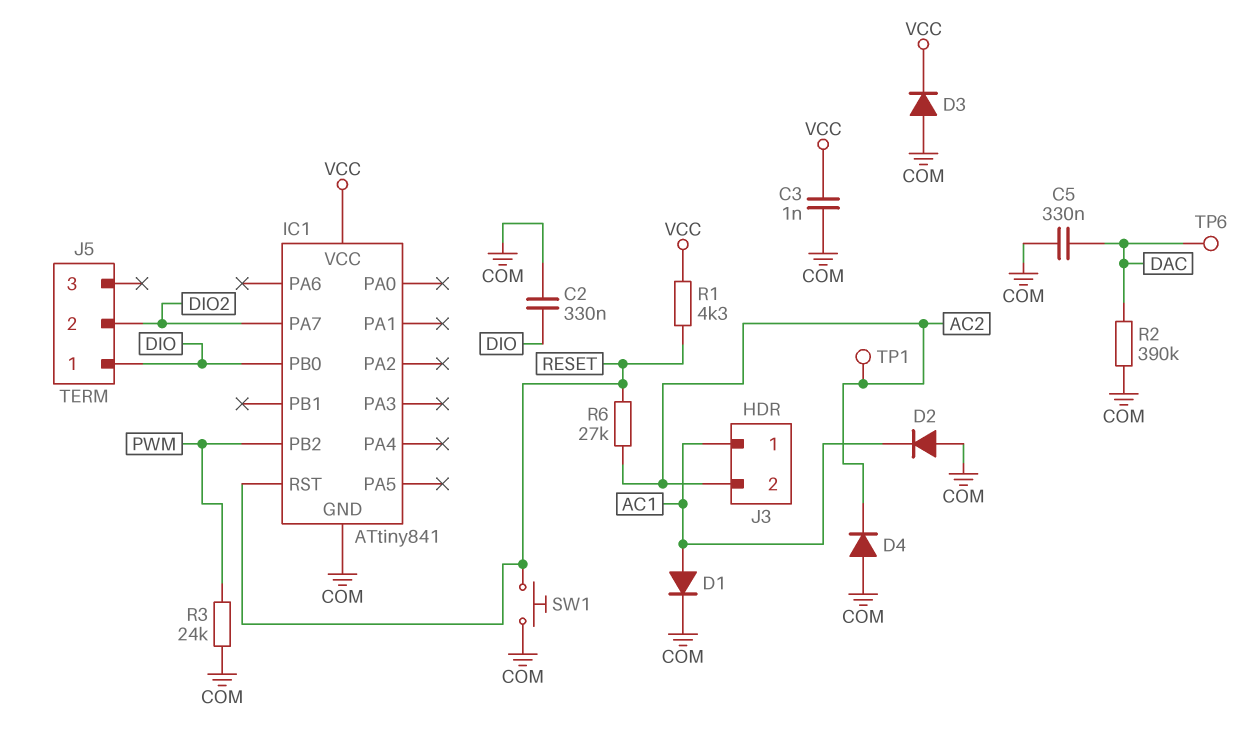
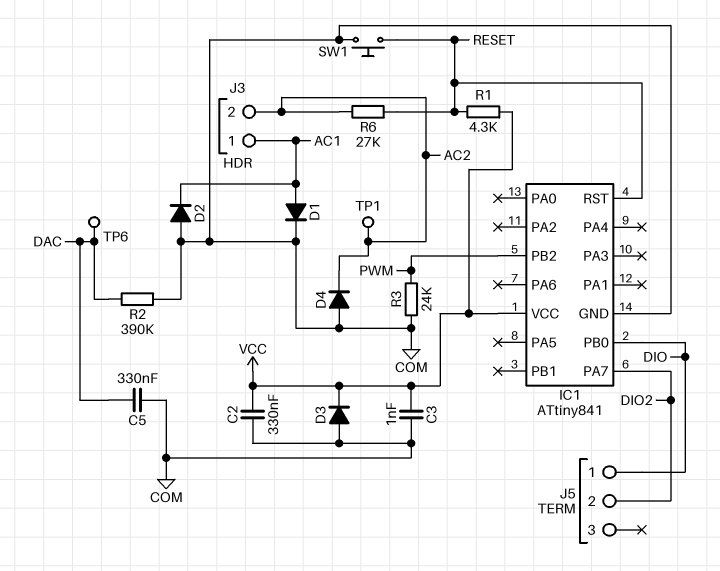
C2: 330nF (COM, DIO) -> 330nF (COM, VCC)

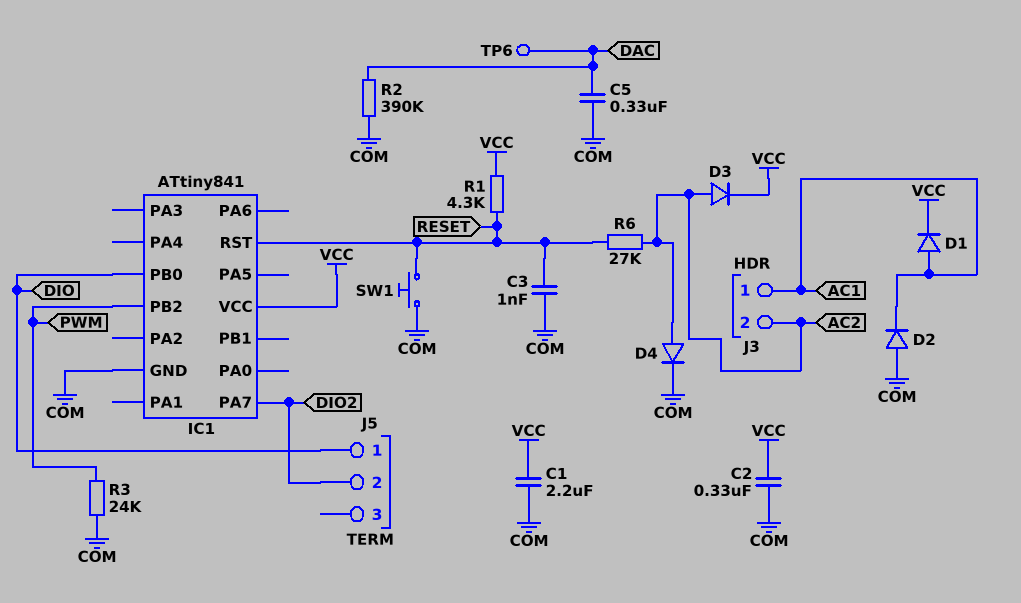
C1: none -> 2.2uF (COM, VCC)
C3: 1nF (COM, VCC) -> 1nF (COM, RESET)
D1: diode (A AC1, K COM) -> diode (A AC1, K VCC)
D3: diode (A COM, K VCC) -> diode (A AC2, K VCC)
D4: diode (A COM, K AC2) -> diode (A AC2, K COM)
TP1: test point (AC2) -> none

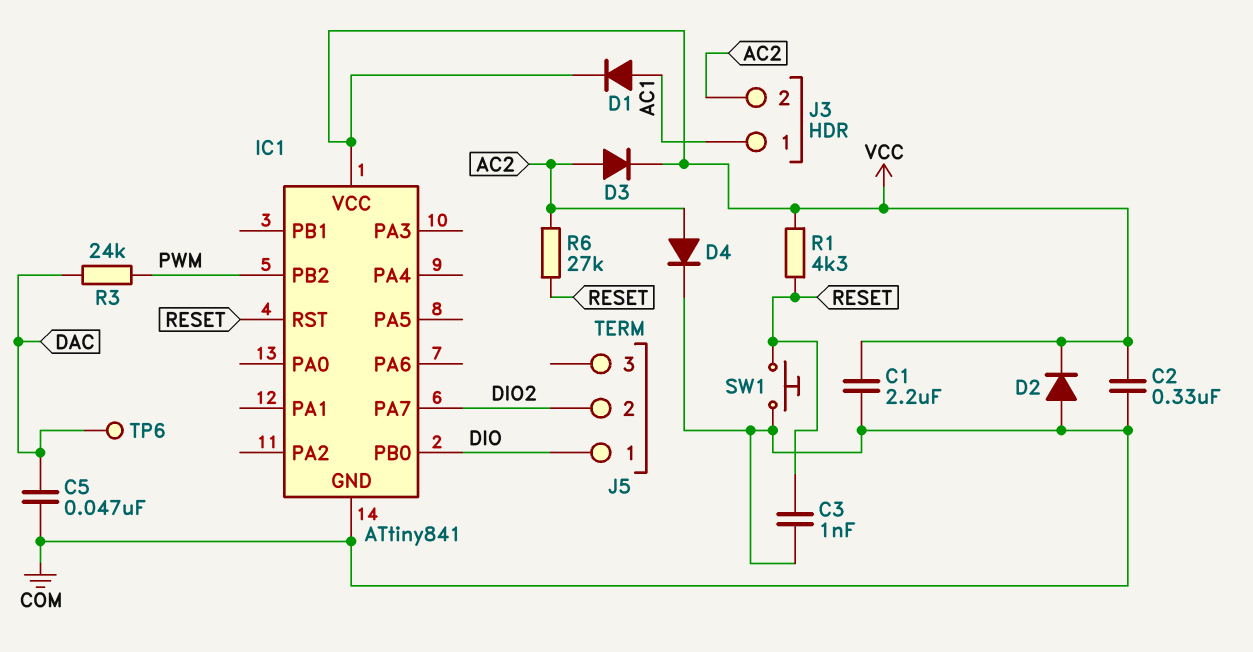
C5: 330nF (COM, DAC) -> 47nF (COM, DAC)
D2: diode (A COM, K AC1) -> diode (A COM, K VCC)
R2: 390k (COM, DAC) -> none
R3: 24k (COM, PWM) -> 24k (DAC, PWM)

